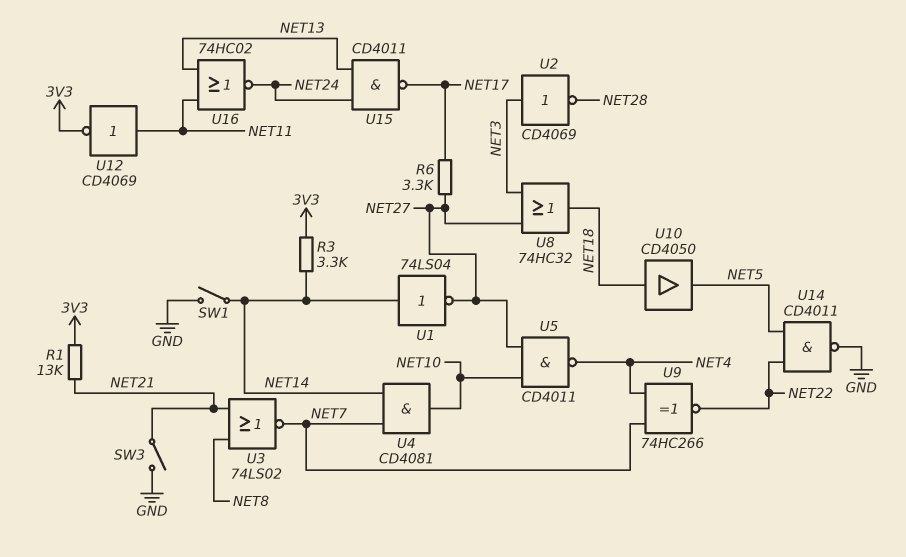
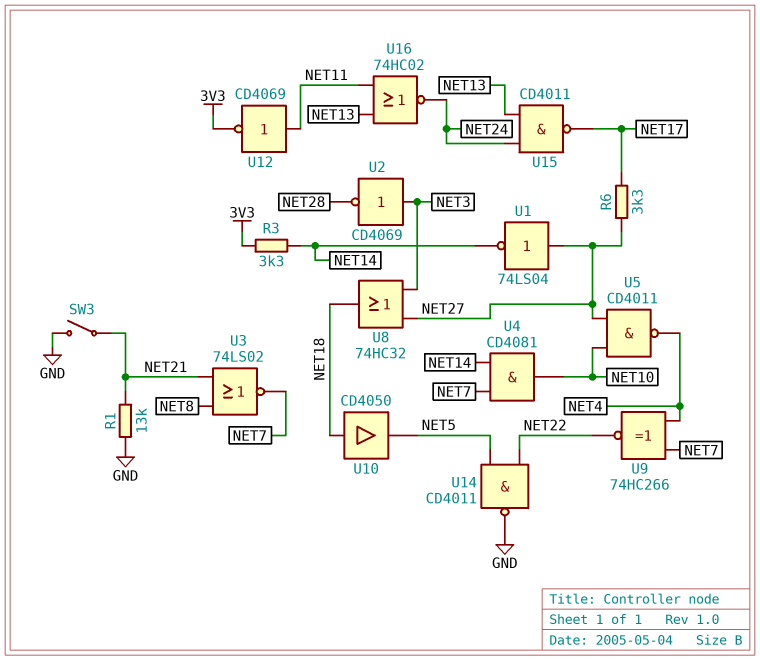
R1: 13k (3V3, NET21) -> 13k (GND, NET21)
SW1: switch (GND, NET14) -> none
U1: NOT 74LS04 (in NET14, out NET27) -> NOT 74LS04 (in NET27, out NET14)

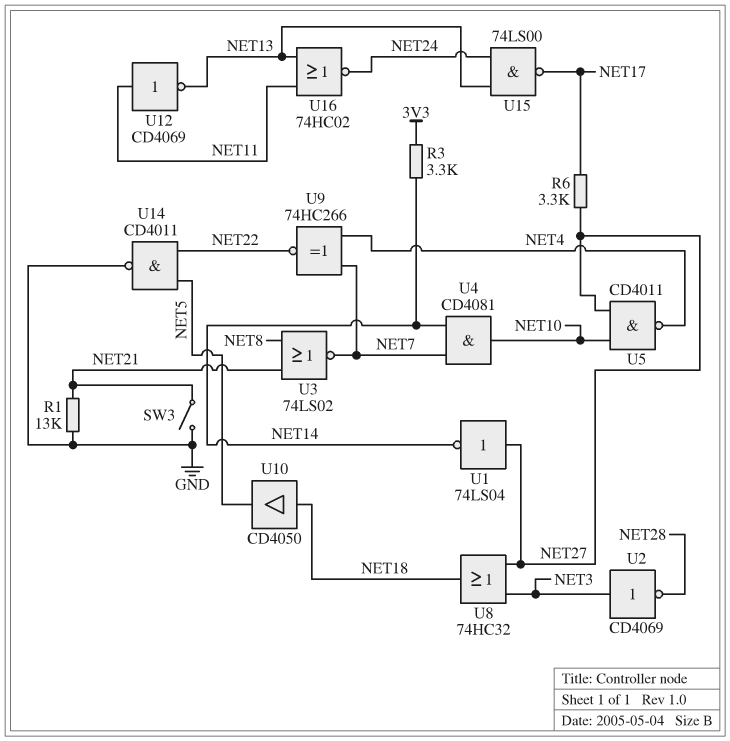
U12: NOT CD4069 (in NET11, out 3V3) -> NOT CD4069 (in NET11, out NET13)
U15: NAND CD4011 (in NET13, in NET24, out NET17) -> NAND 74LS00 (in NET13, in NET24, out NET17)

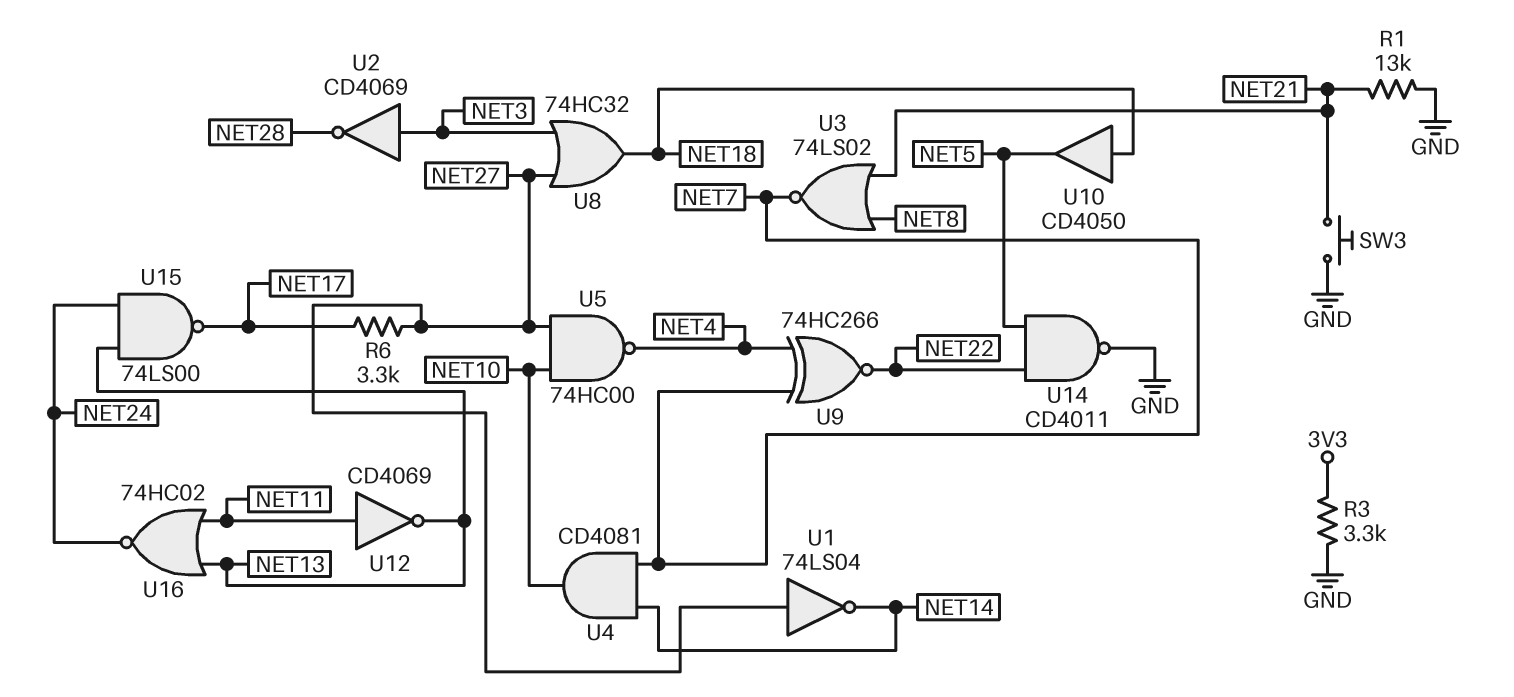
R3: 3.3k (3V3, NET14) -> 3.3k (3V3, GND)
SW3: switch (GND, NET21) -> button (GND, NET21)
U5: NAND CD4011 (in NET10, in NET27, out NET4) -> NAND 74HC00 (in NET10, in NET27, out NET4)

